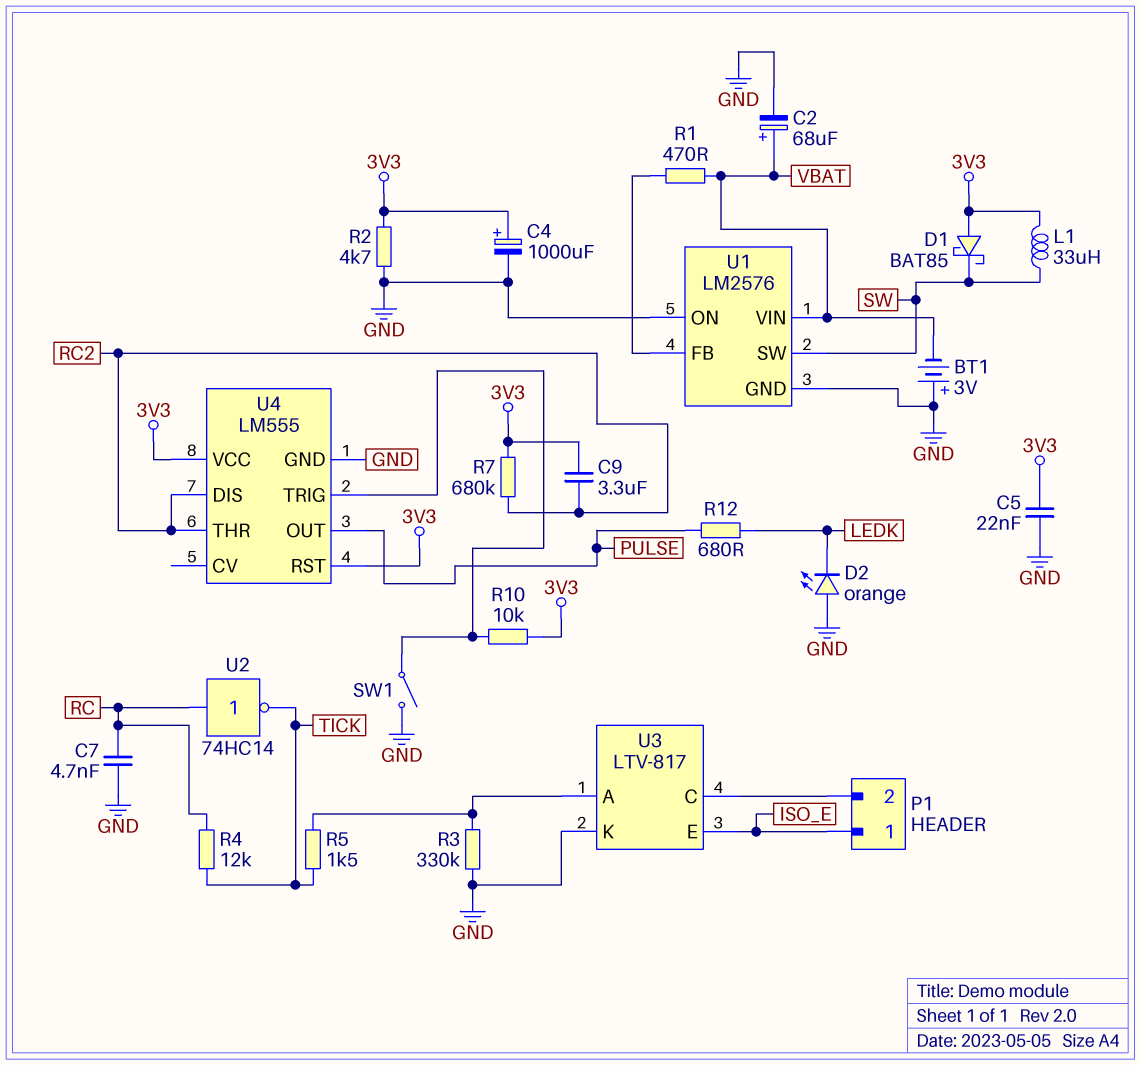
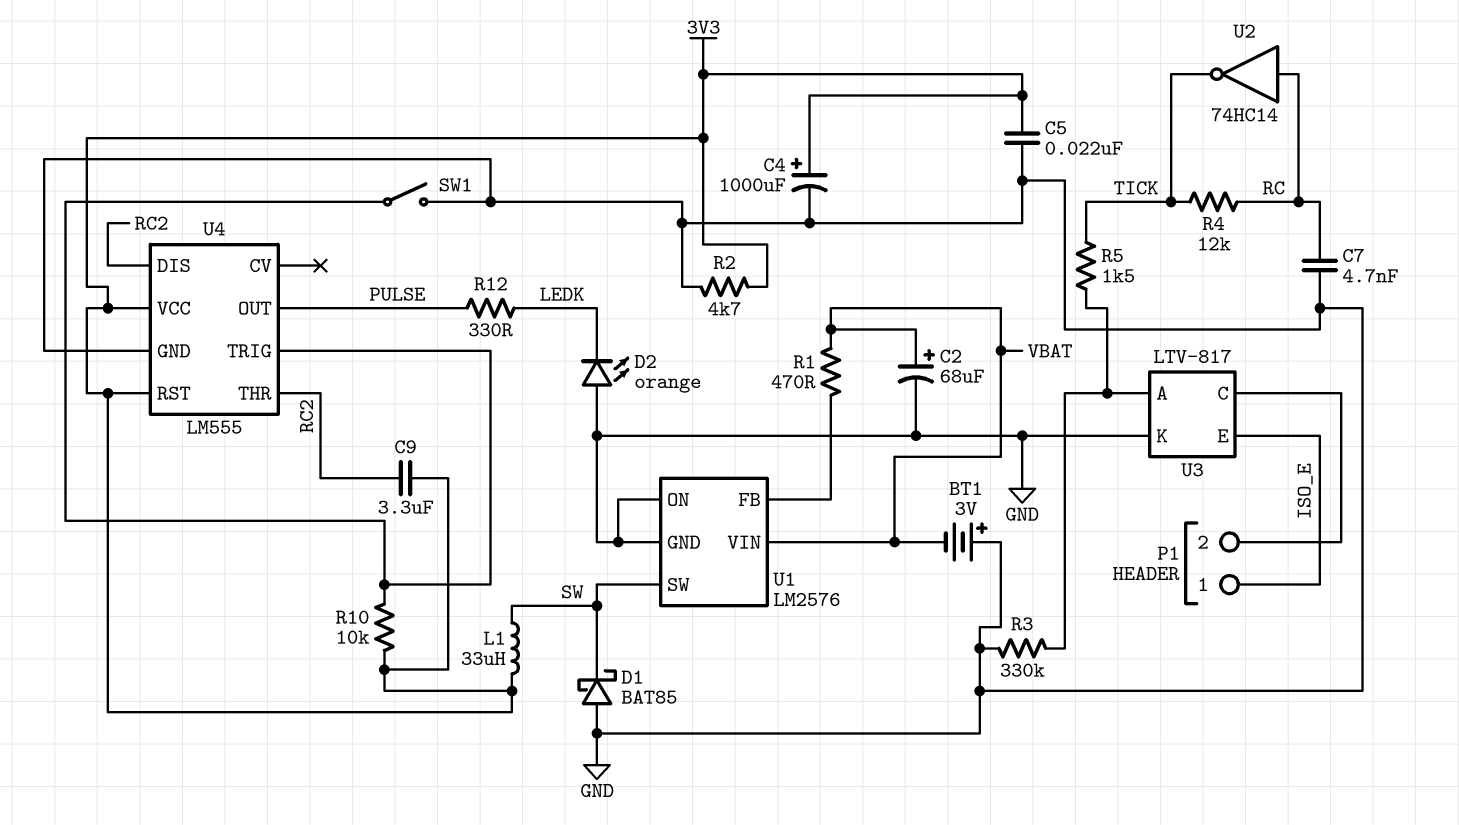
D1: schottky BAT85 (A 3V3, K SW) -> schottky BAT85 (A GND, K SW)
R7: 680k (3V3, RC2) -> none
R12: 680 (LEDK, PULSE) -> 330 (LEDK, PULSE)

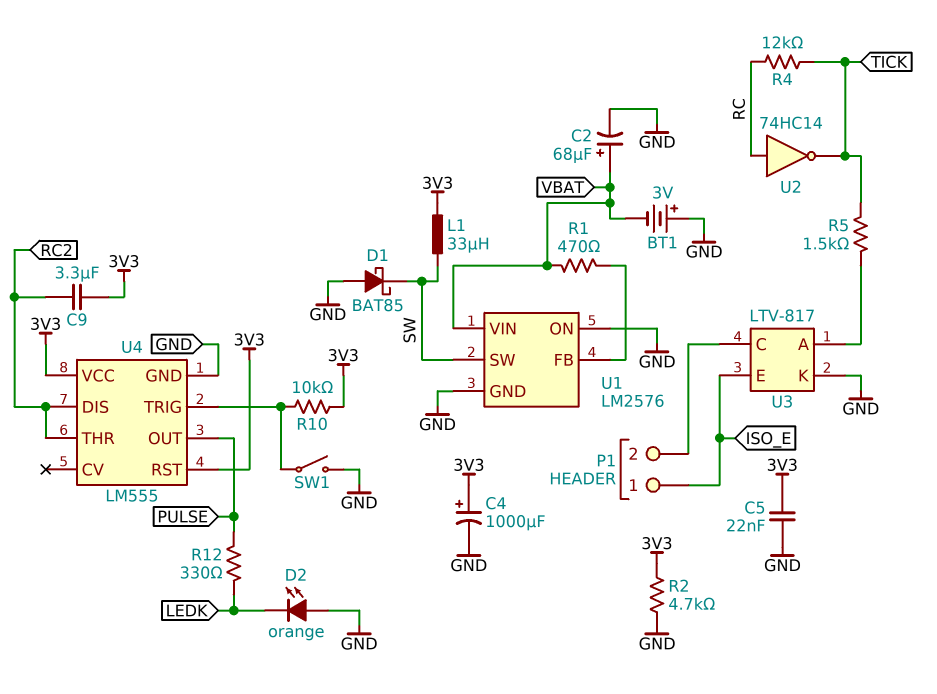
C7: 4.7nF (GND, RC) -> none
R3: 330k (GND, U3/A) -> none

